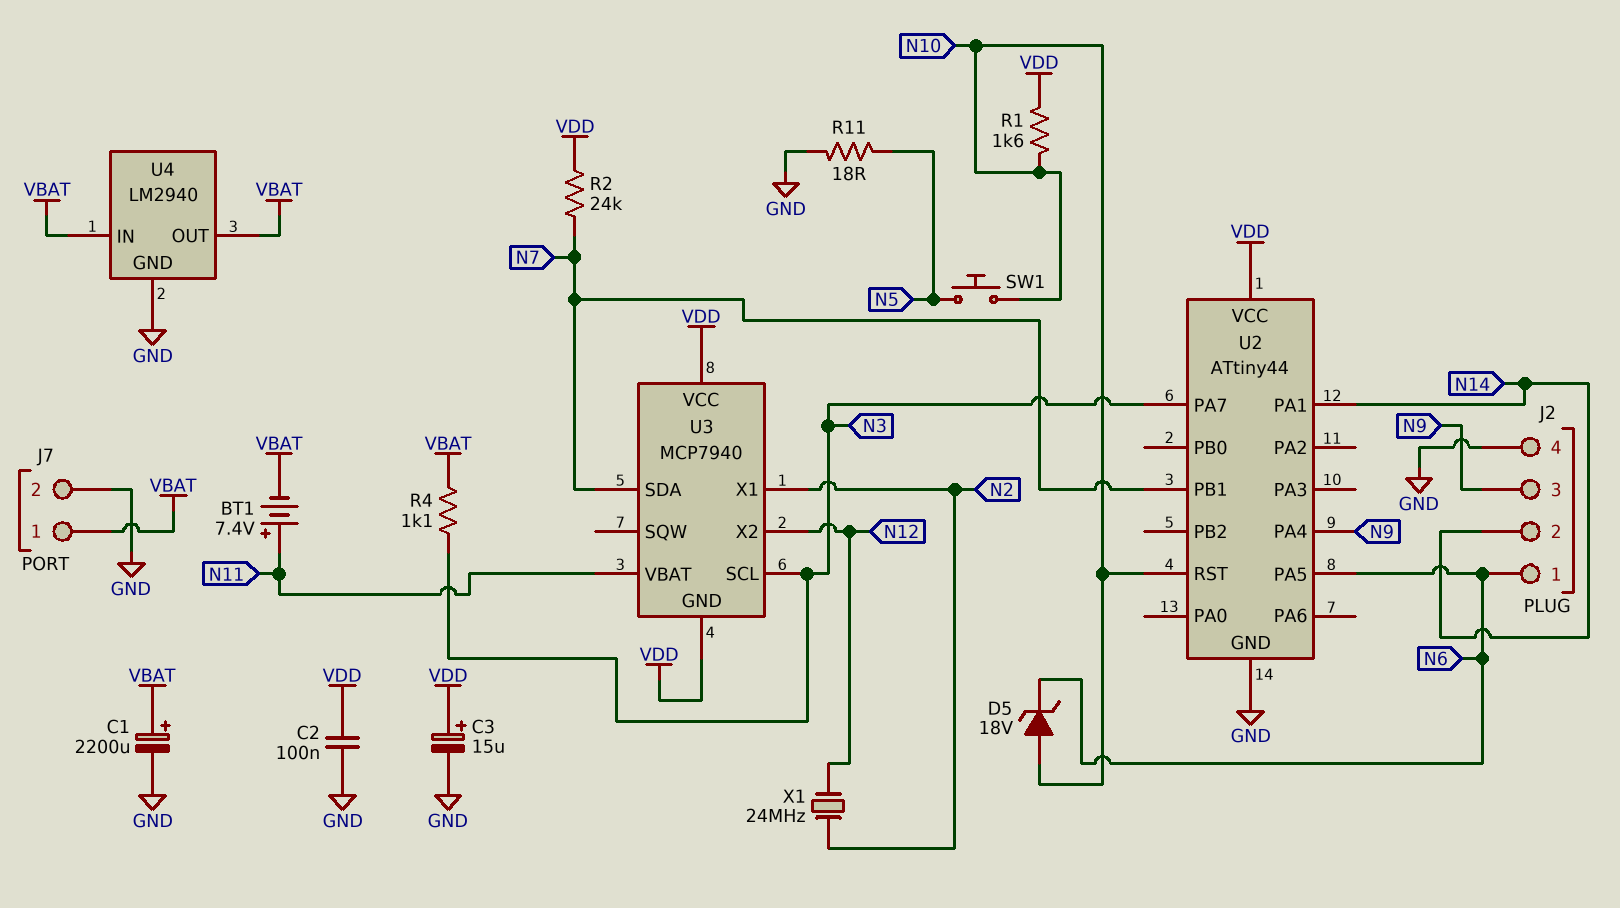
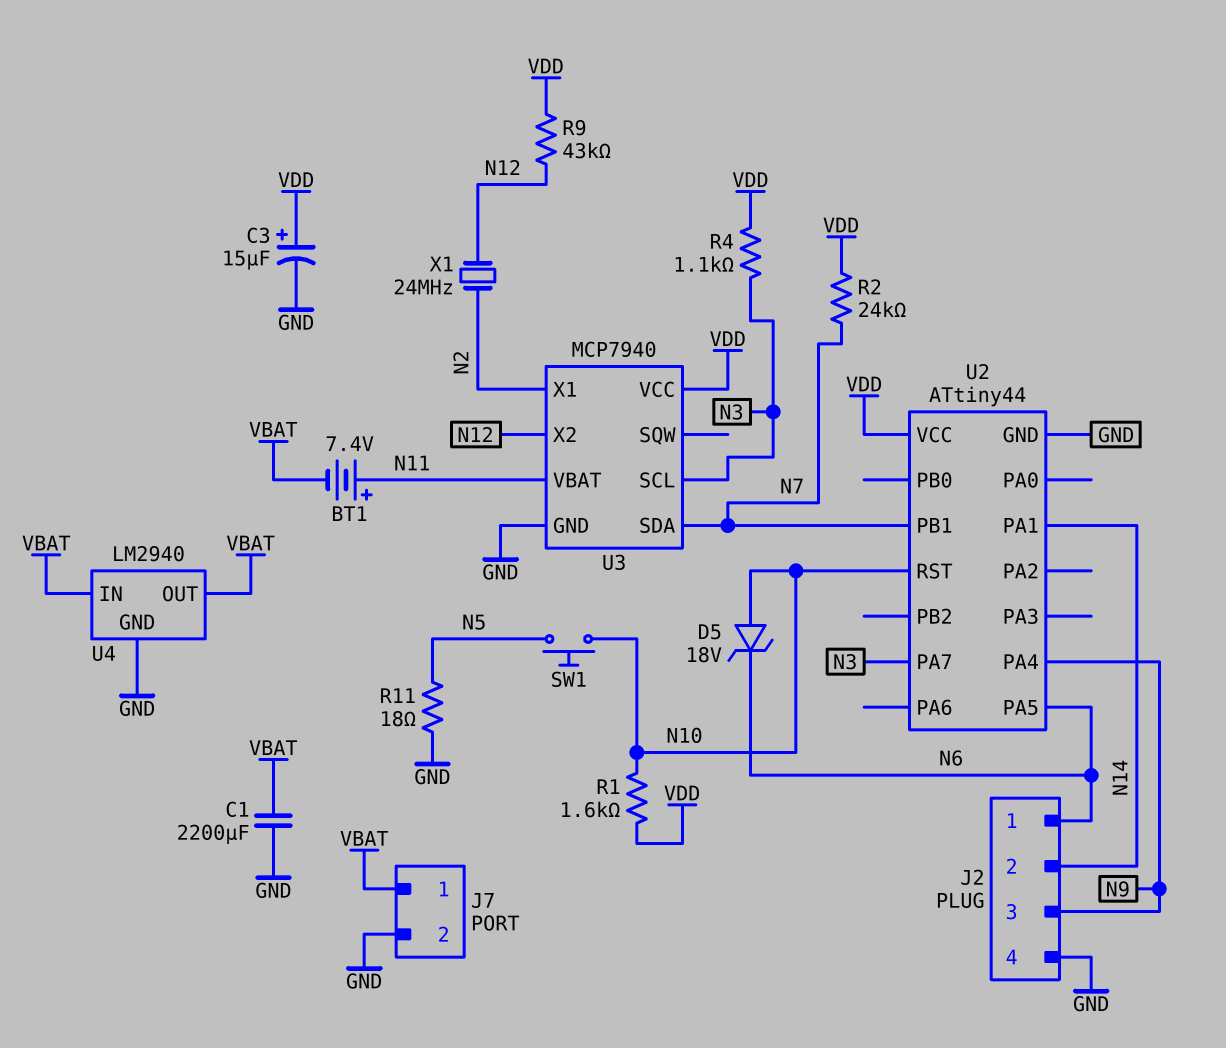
C1: 2200uF (plus VBAT, minus GND) -> 2200uF (GND, VBAT)
C2: 100nF (GND, VDD) -> none
R4: 1.1k (N3, VBAT) -> 1.1k (N3, VDD)
R9: none -> 43k (N12, VDD)
U3 pin GND: VDD -> GND

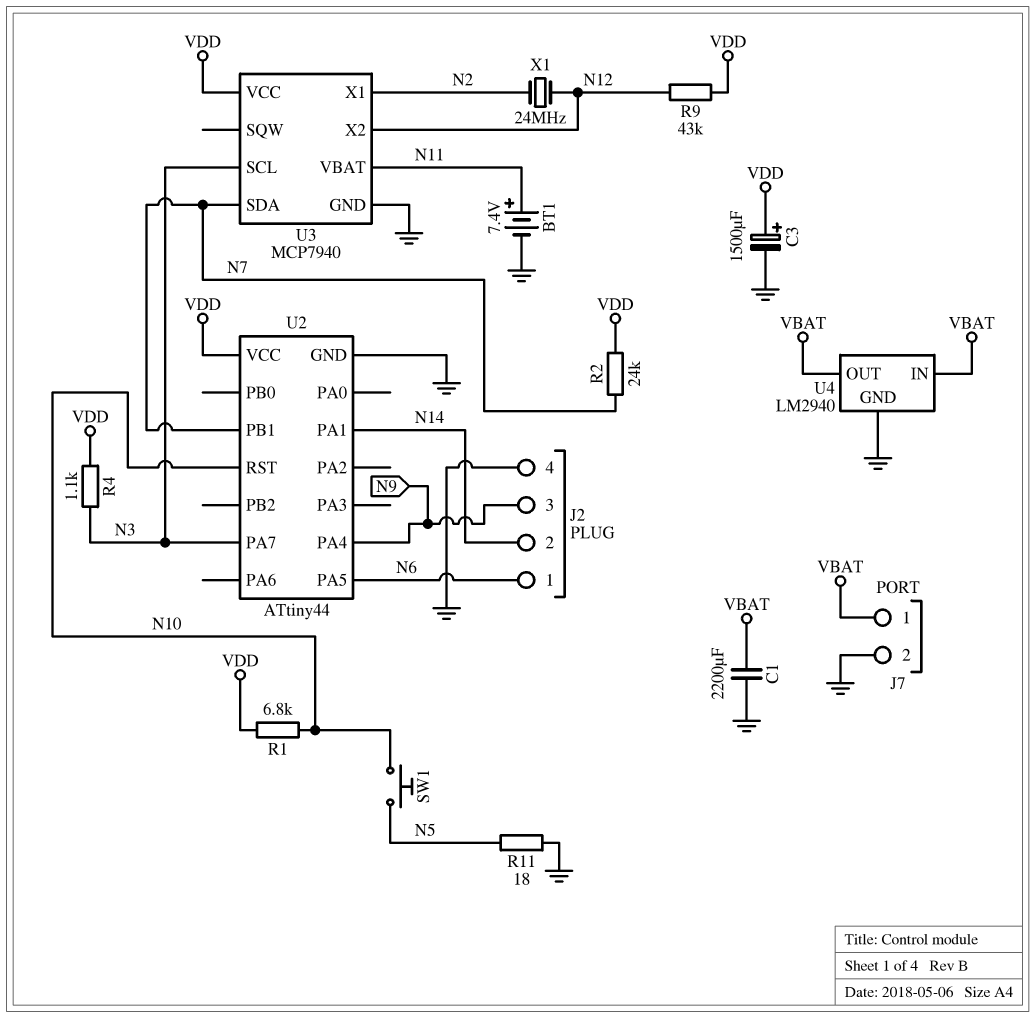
BT1: 7.4V (plus N11, minus VBAT) -> 7.4V (plus N11, minus GND)
C3: 15uF (plus VDD, minus GND) -> 1500uF (plus VDD, minus GND)
D5: zener 18V (A N10, K N6) -> none
R1: 1.6k (N10, VDD) -> 6.8k (N10, VDD)

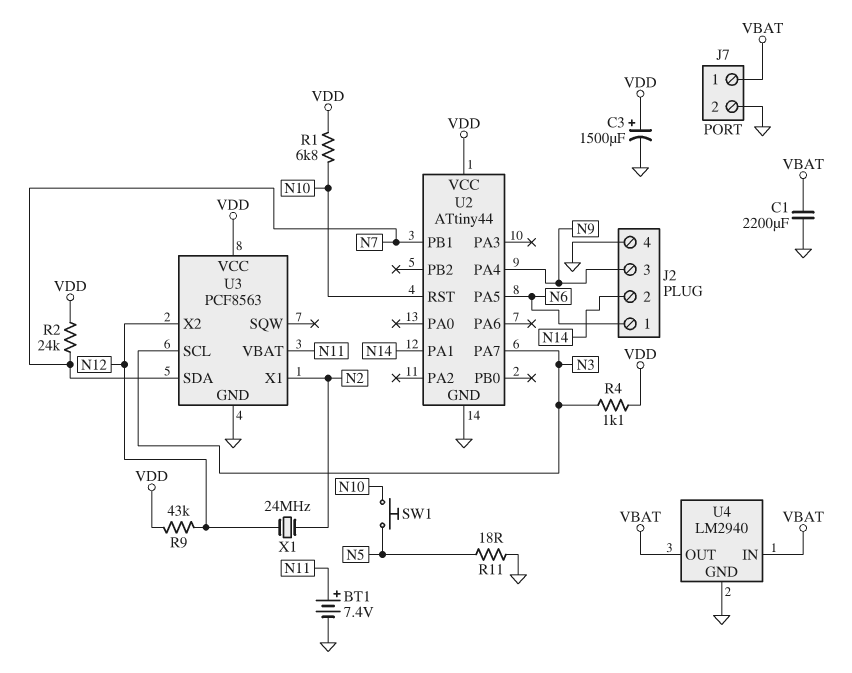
U3: MCP7940 -> PCF8563

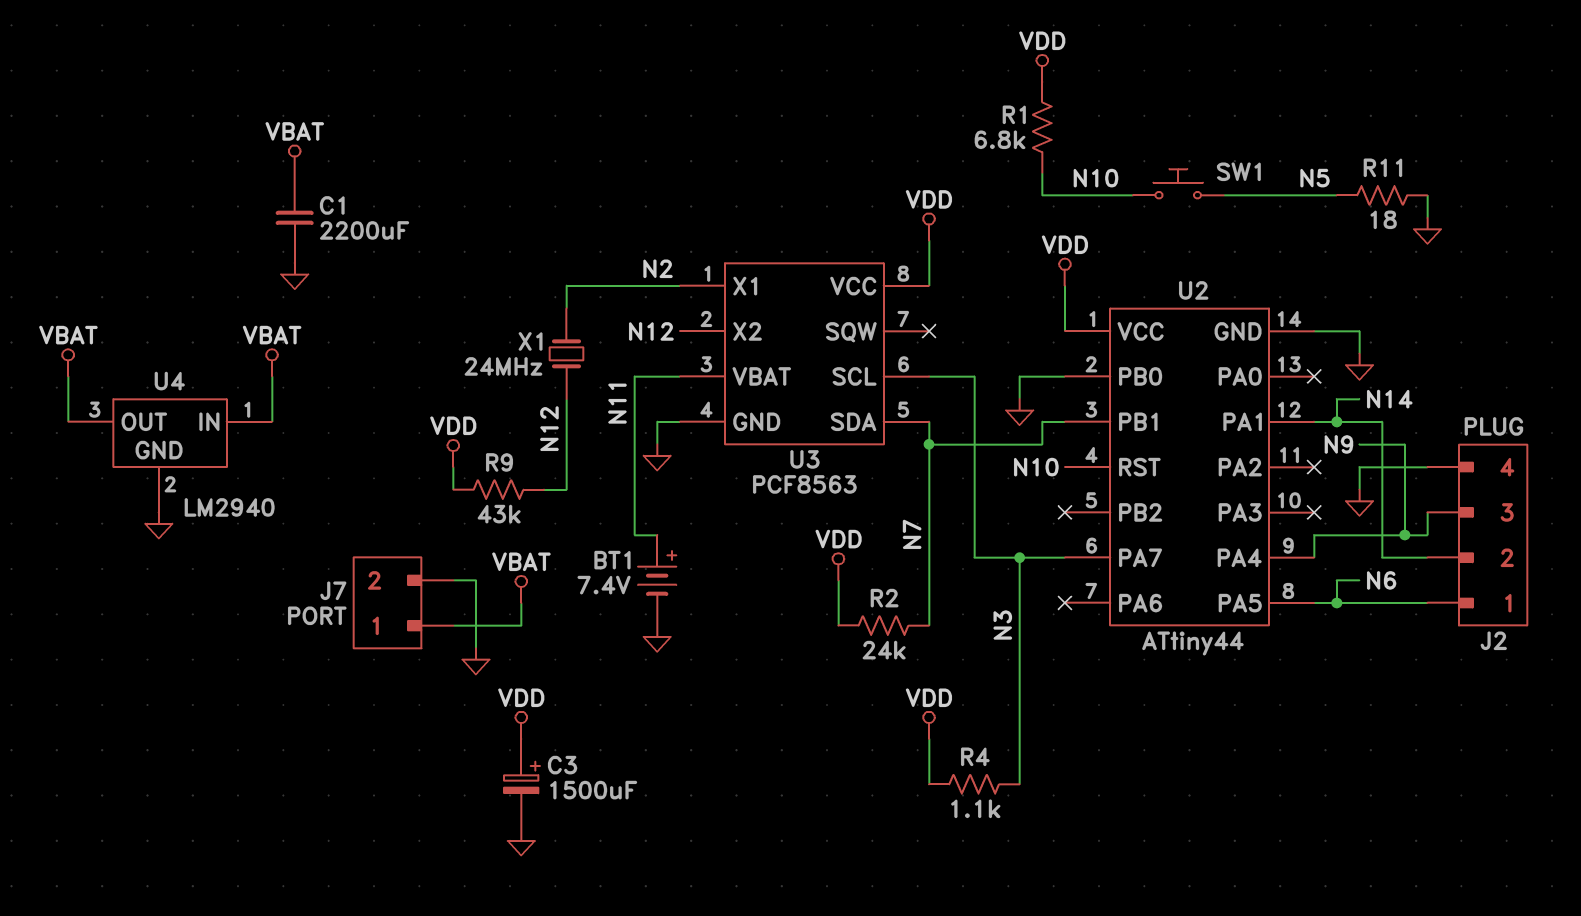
U2 pin PB0: none -> GND

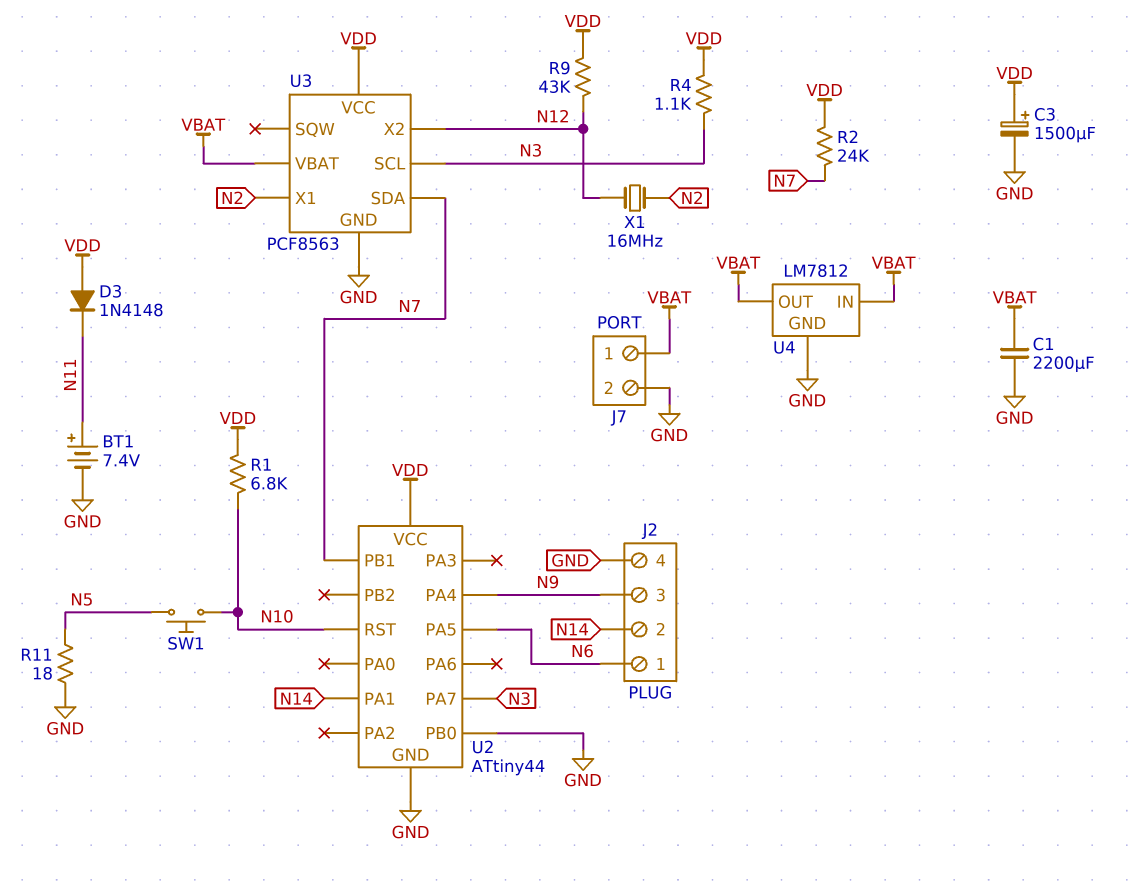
D3: none -> diode 1N4148 (A VDD, K N11)
U3 pin VBAT: N11 -> VBAT
U4: LM2940 -> LM7812
X1: 24MHz (N2, N12) -> 16MHz (N2, N12)

